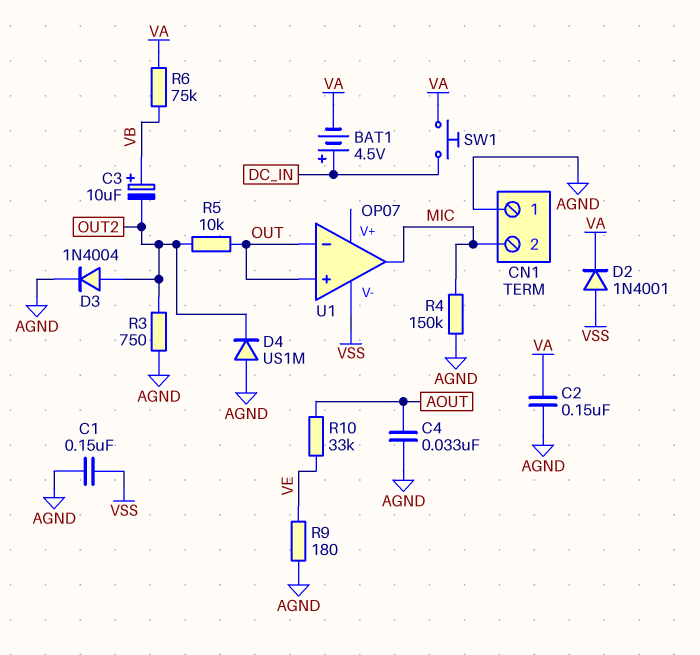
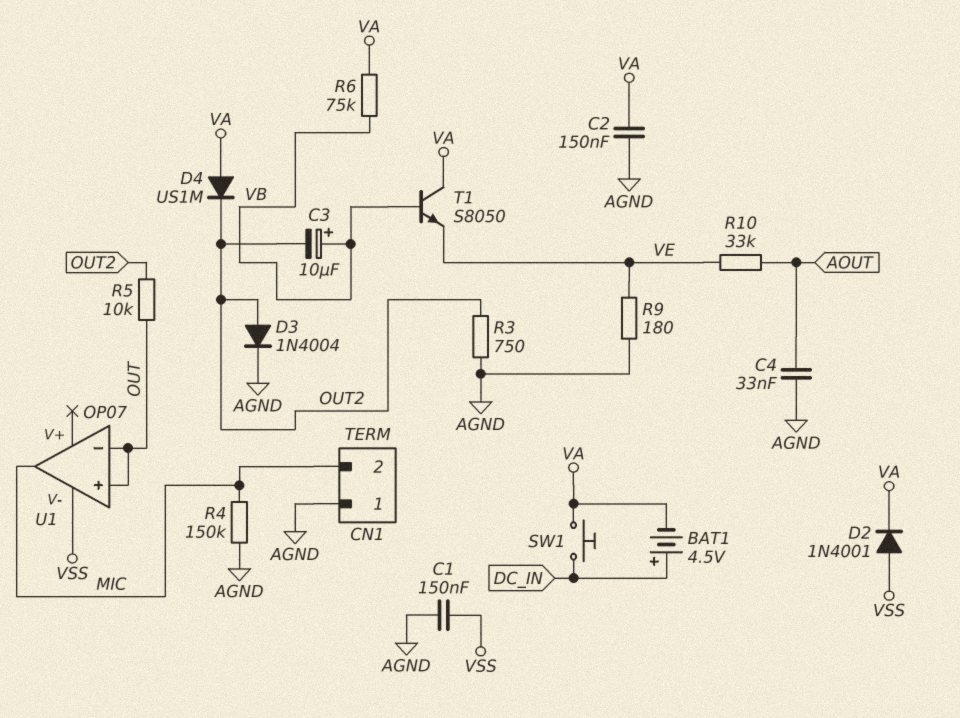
D4: diode US1M (A AGND, K OUT2) -> diode US1M (A VA, K OUT2)
T1: none -> NPN S8050 (B VB, C VA, E VE)

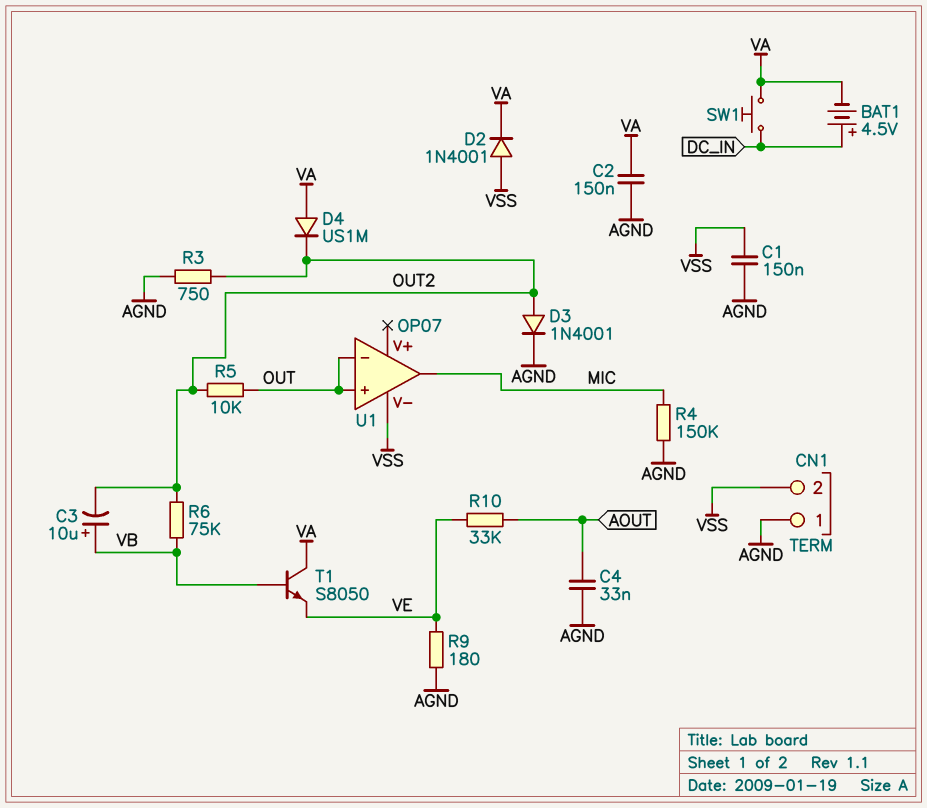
CN1 pin 2: MIC -> VSS
D3: diode 1N4004 (A OUT2, K AGND) -> diode 1N4001 (A OUT2, K AGND)
R6: 75k (VA, VB) -> 75k (OUT2, VB)

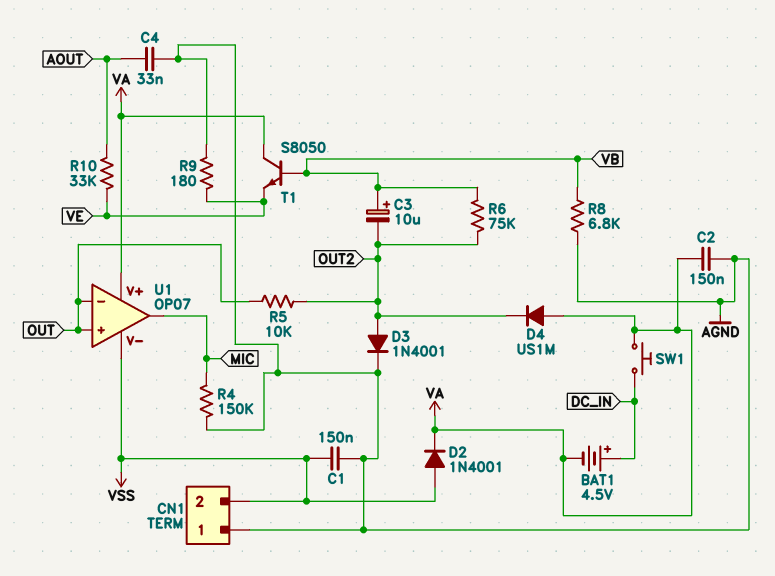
R3: 750 (AGND, OUT2) -> none
R8: none -> 6.8k (AGND, VB)
U1 pin V+: none -> VA

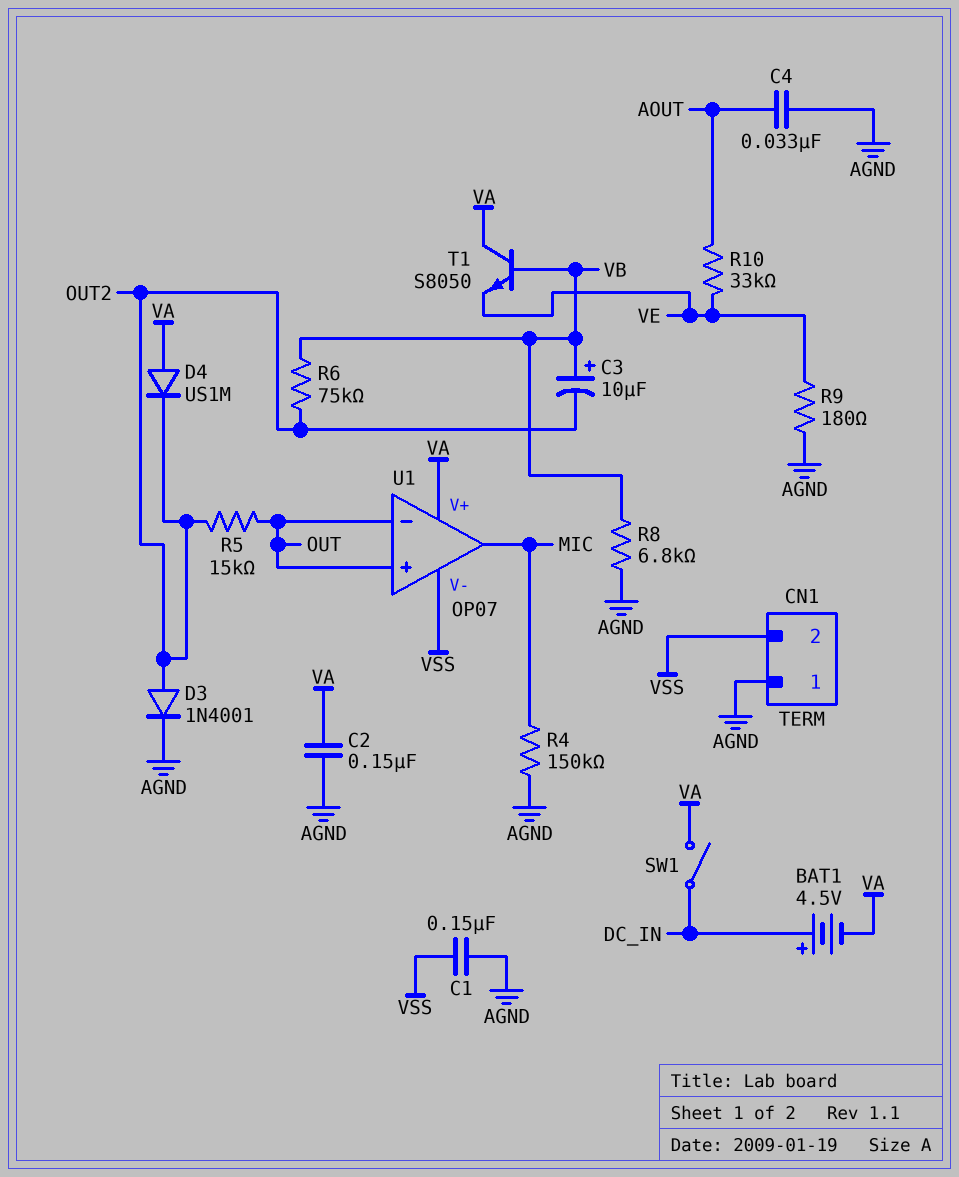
D2: diode 1N4001 (A VSS, K VA) -> none
R5: 10k (OUT, OUT2) -> 15k (OUT, OUT2)
SW1: button (DC_IN, VA) -> switch (DC_IN, VA)

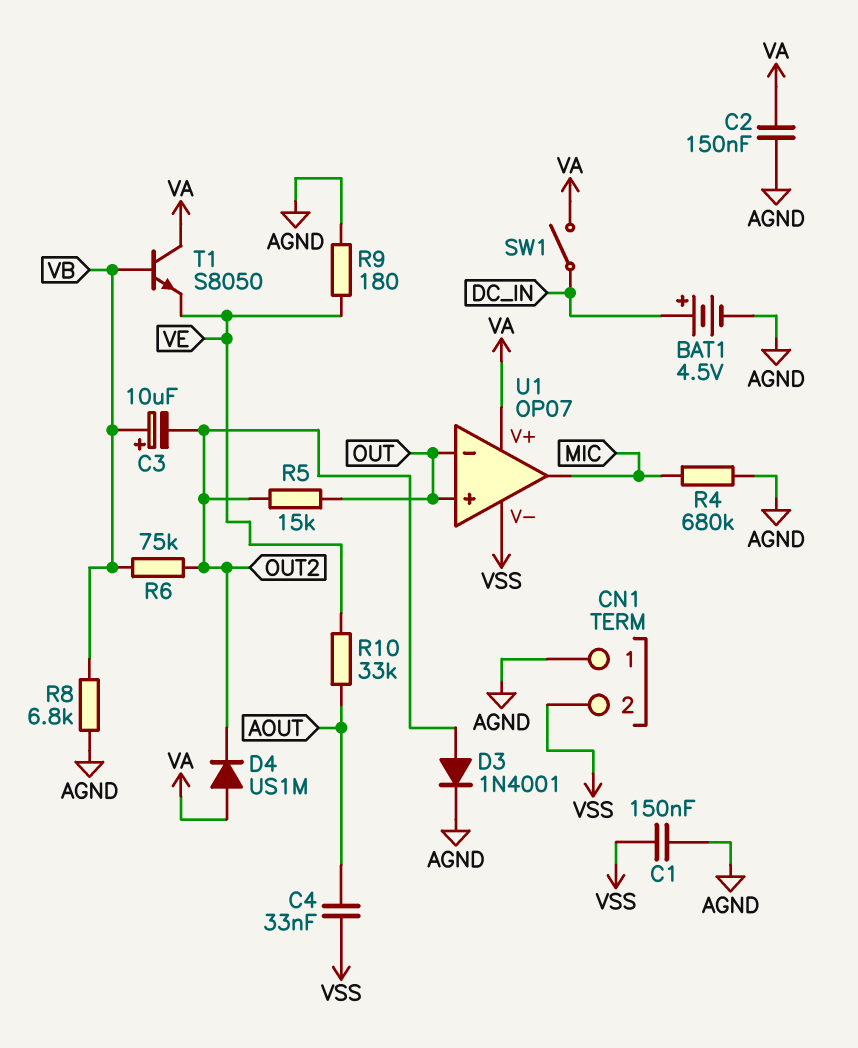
BAT1: 4.5V (plus DC_IN, minus VA) -> 4.5V (plus DC_IN, minus AGND)
C4: 33nF (AGND, AOUT) -> 33nF (AOUT, VSS)
R4: 150k (AGND, MIC) -> 680k (AGND, MIC)

